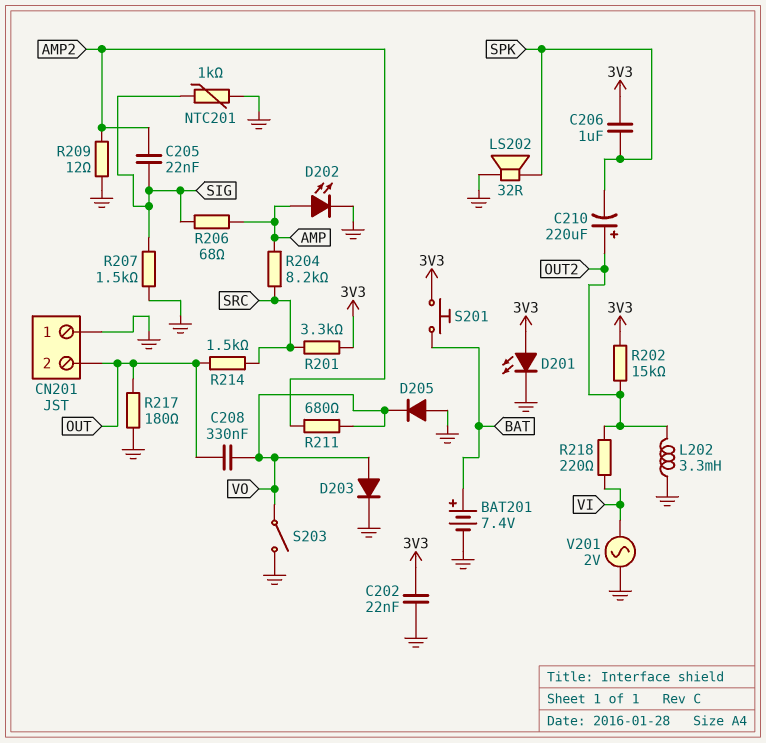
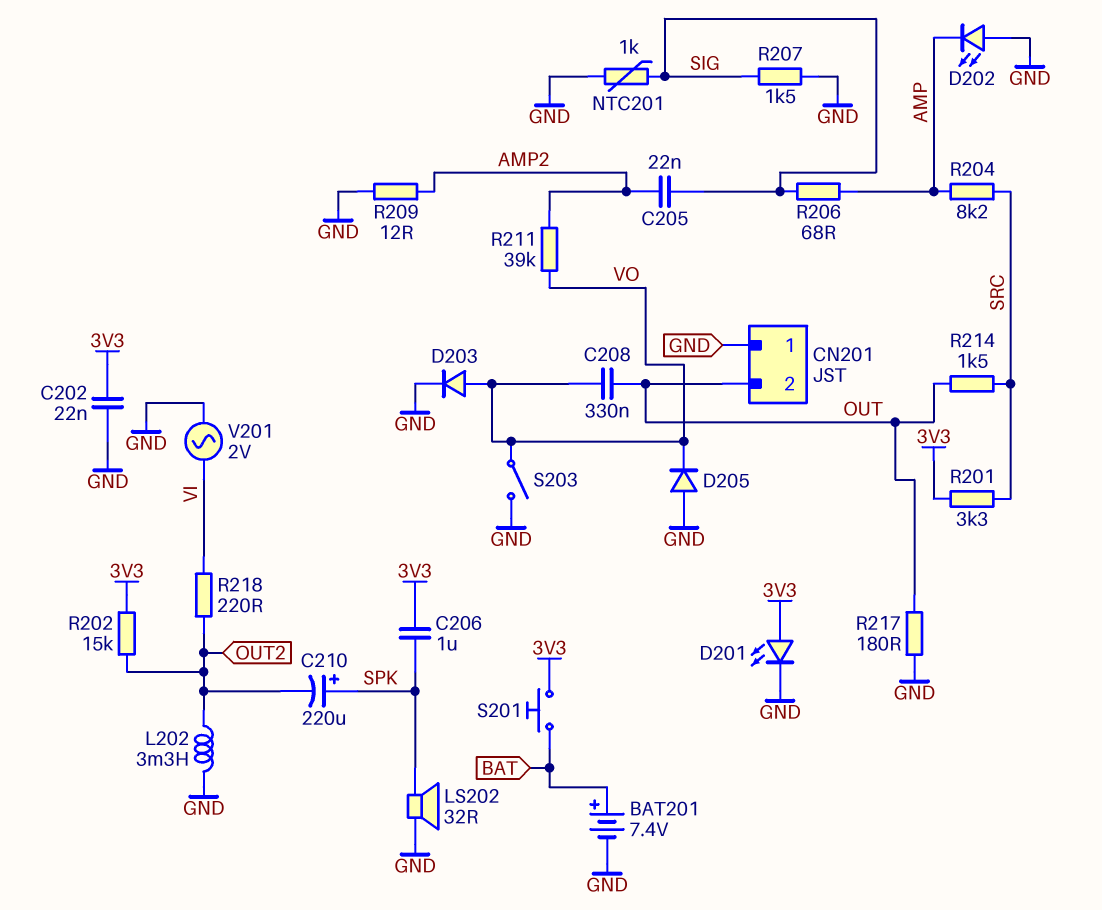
C210: 220uF (plus OUT2, minus SPK) -> 220uF (plus SPK, minus OUT2)
D202: LED (A AMP, K GND) -> LED (A GND, K AMP)
R211: 680 (AMP2, VO) -> 39k (AMP2, VO)

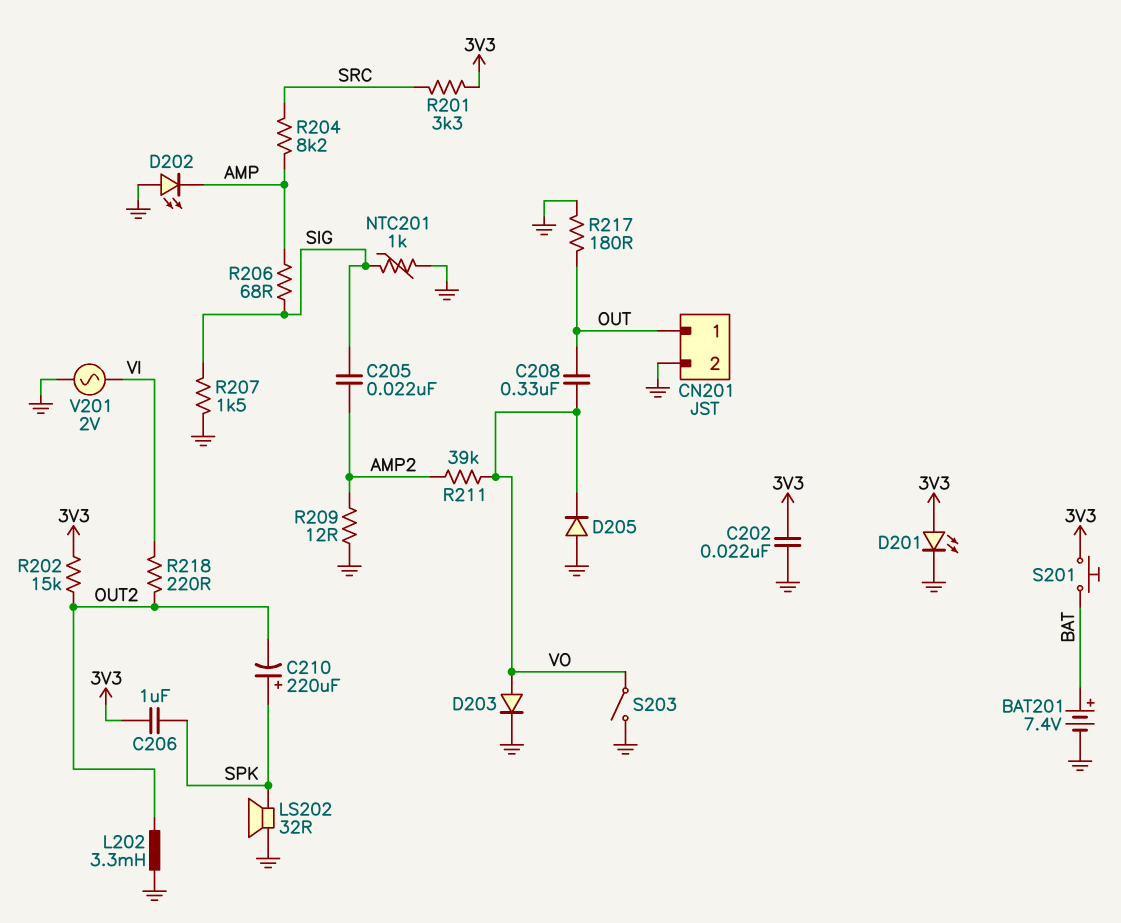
CN201 pin 1: GND -> OUT
CN201 pin 2: OUT -> GND
R214: 1.5k (OUT, SRC) -> none

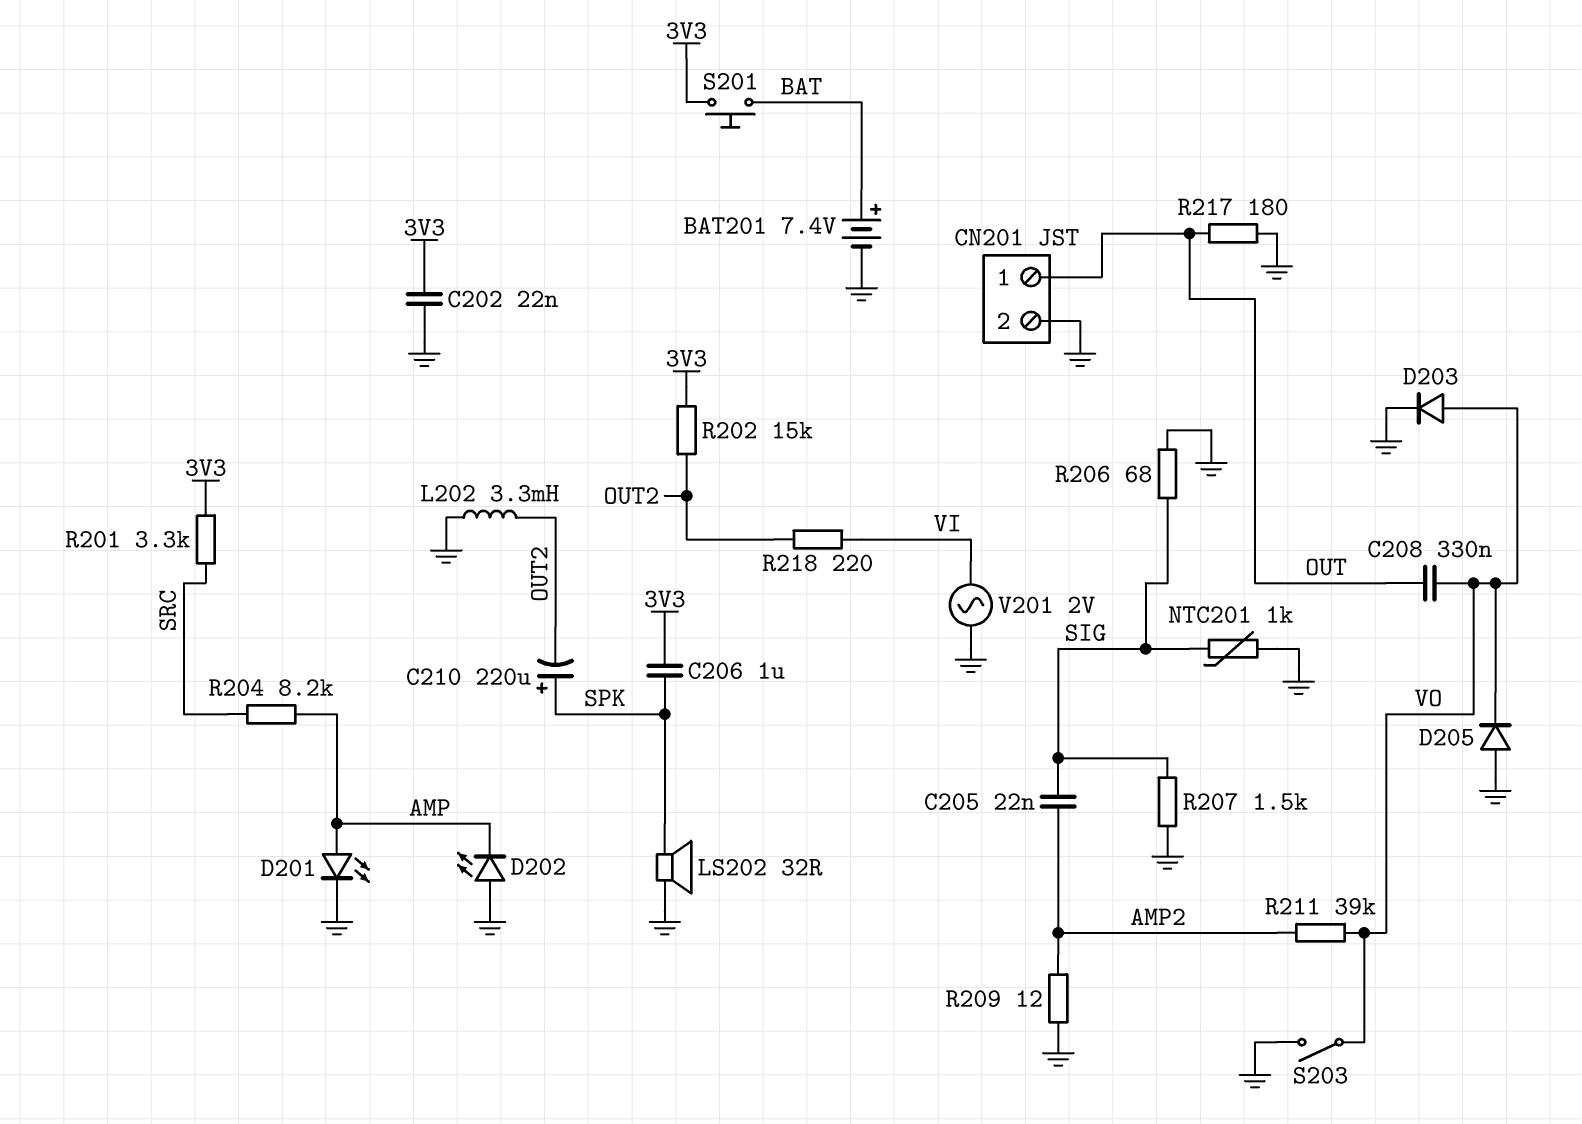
D201: LED (A 3V3, K GND) -> LED (A AMP, K GND)
R206: 68 (AMP, SIG) -> 68 (GND, SIG)

